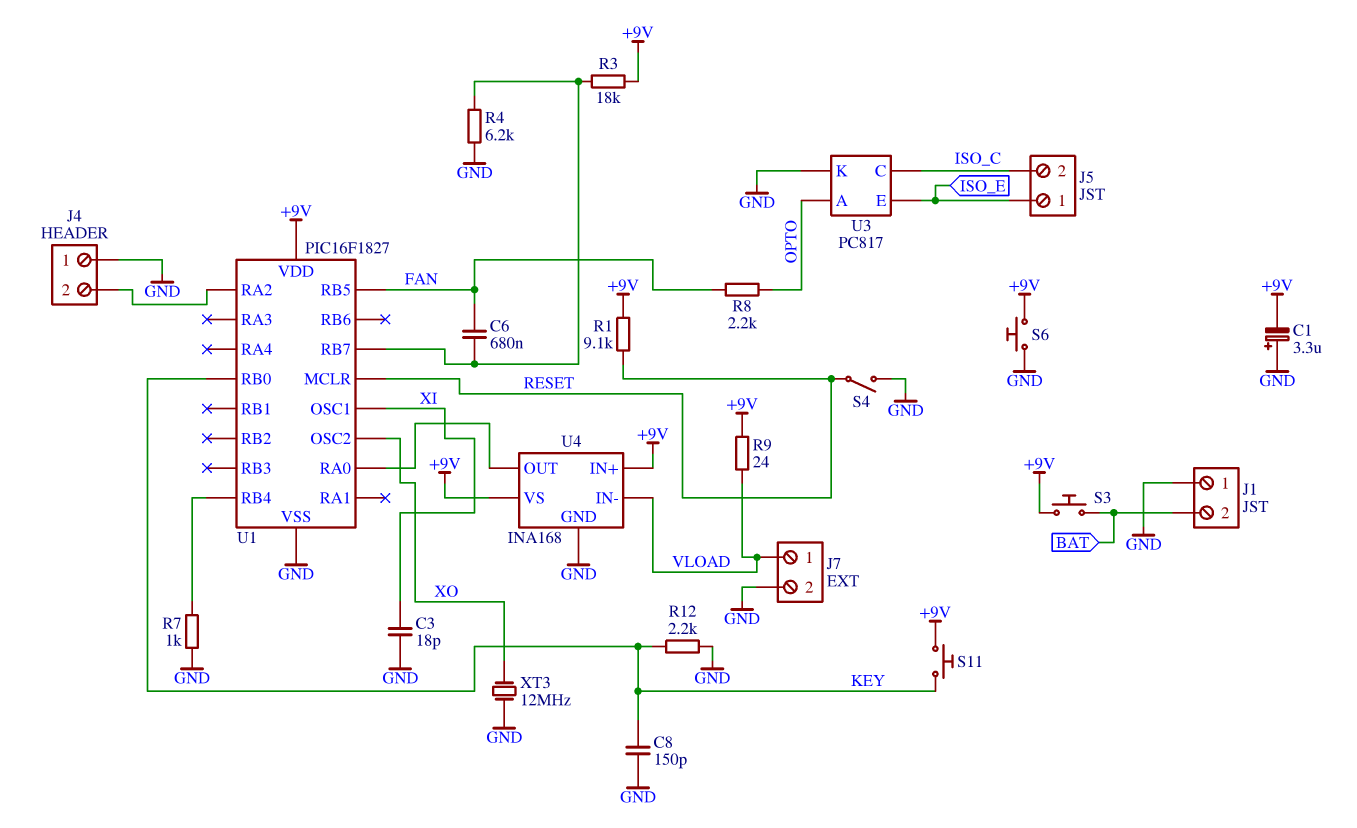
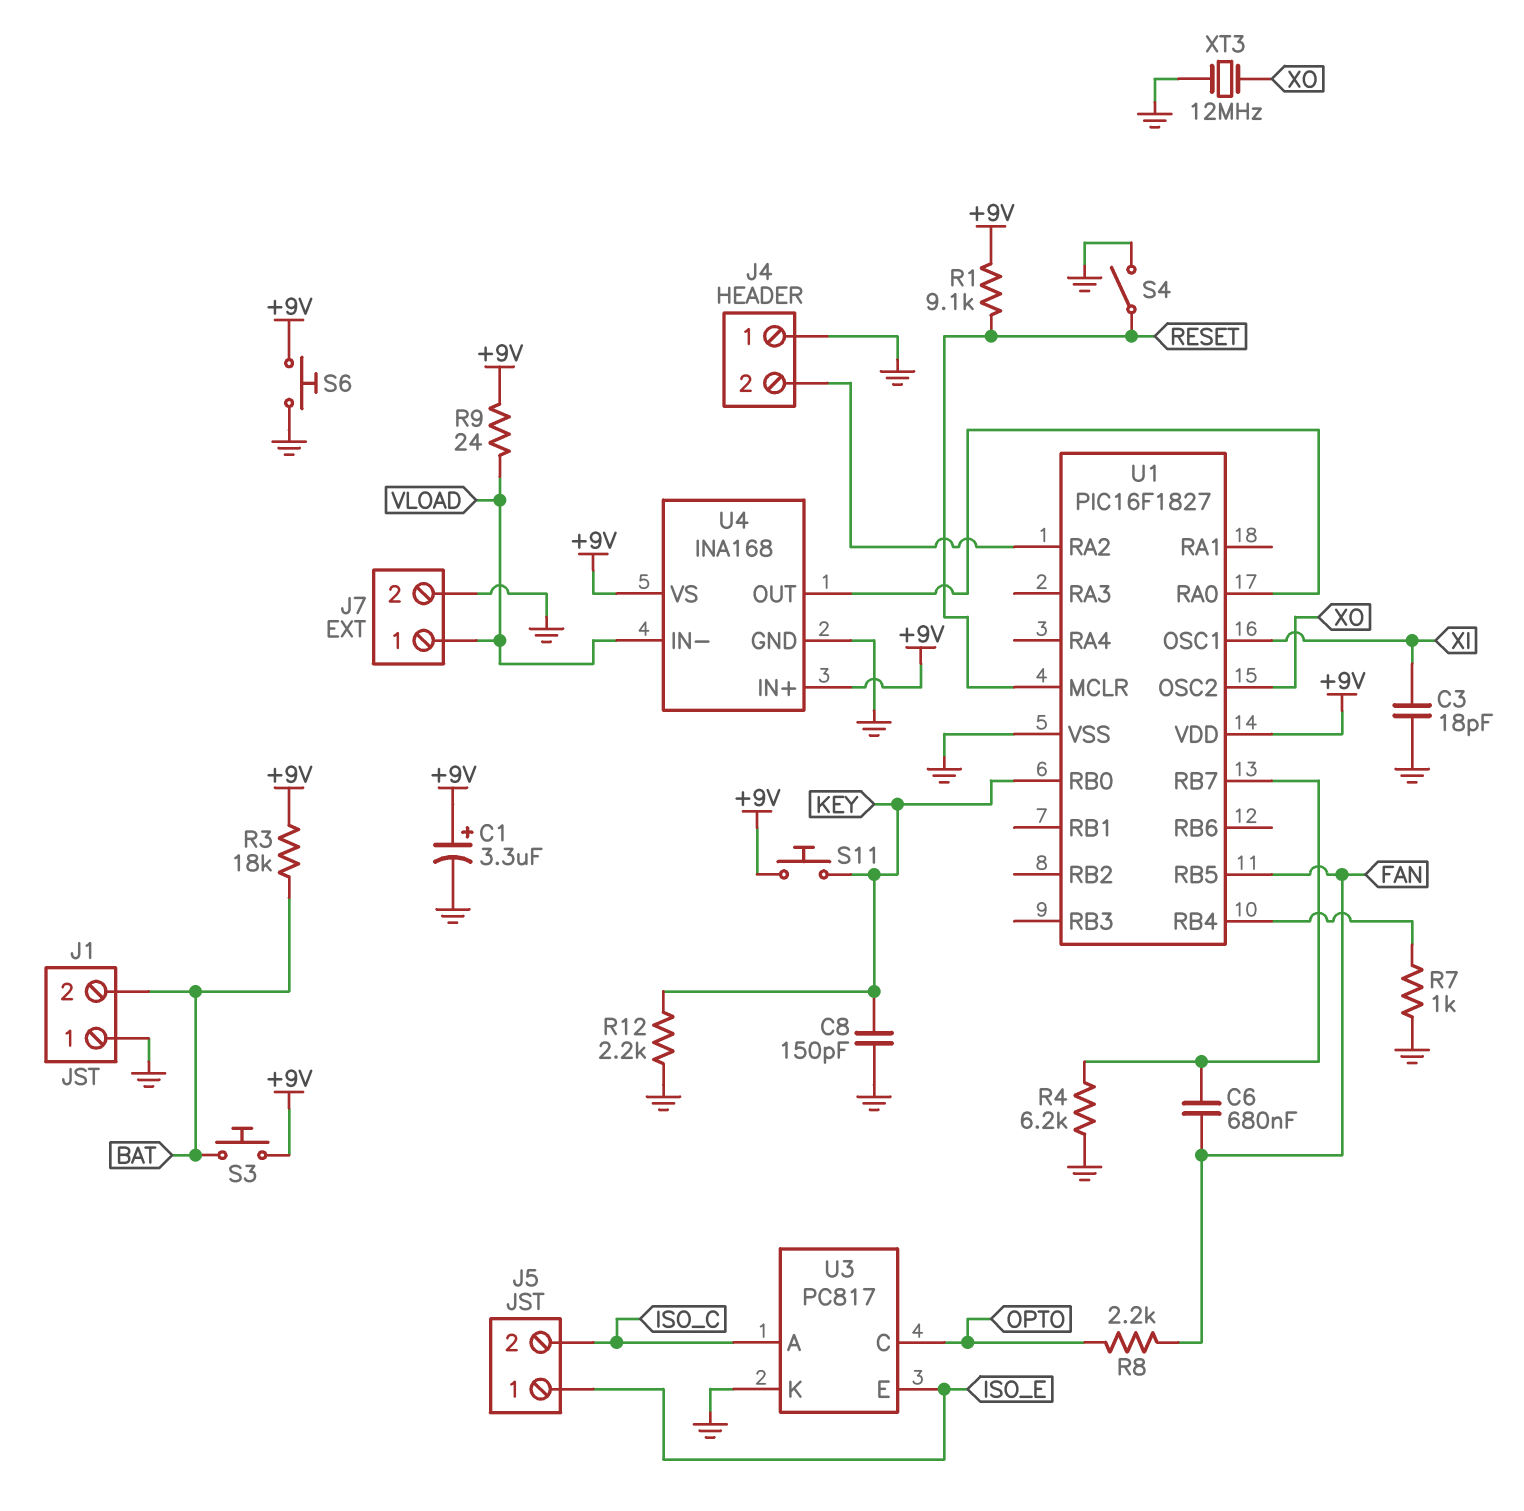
C1: 3.3uF (plus GND, minus +9V) -> 3.3uF (plus +9V, minus GND)
R3: 18k (+9V, U1/RB7) -> 18k (+9V, BAT)
U3 pin A: OPTO -> ISO_C
U3 pin C: ISO_C -> OPTO

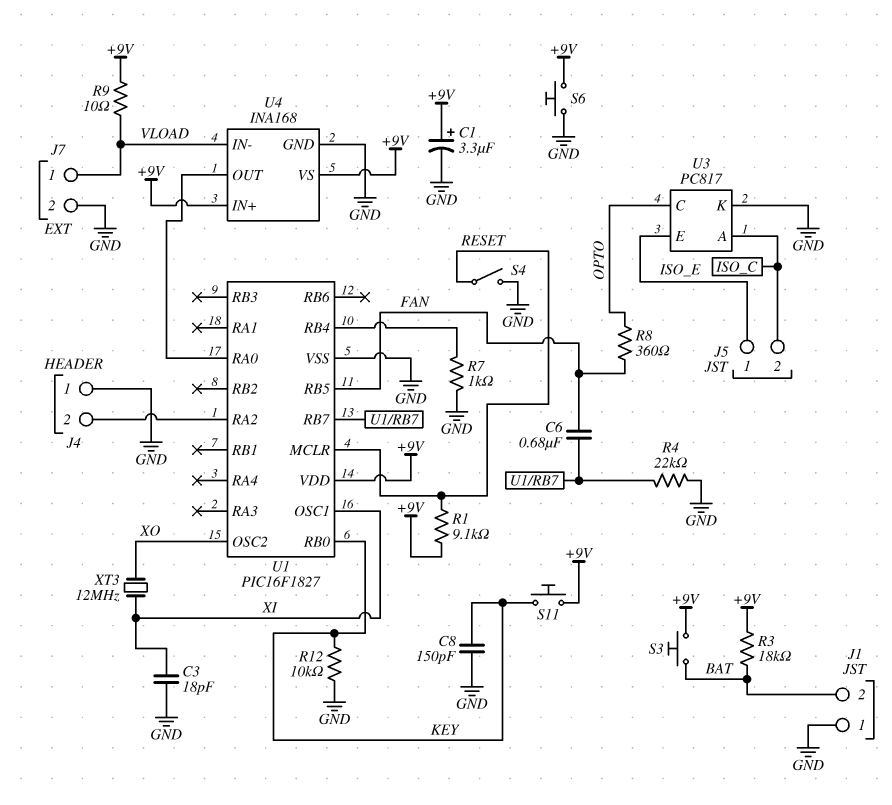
R4: 6.2k (GND, U1/RB7) -> 22k (GND, U1/RB7)
R8: 2.2k (FAN, OPTO) -> 360 (FAN, OPTO)
R9: 24 (+9V, VLOAD) -> 10 (+9V, VLOAD)
R12: 2.2k (GND, KEY) -> 10k (GND, KEY)
XT3: 12MHz (GND, XO) -> 12MHz (XI, XO)

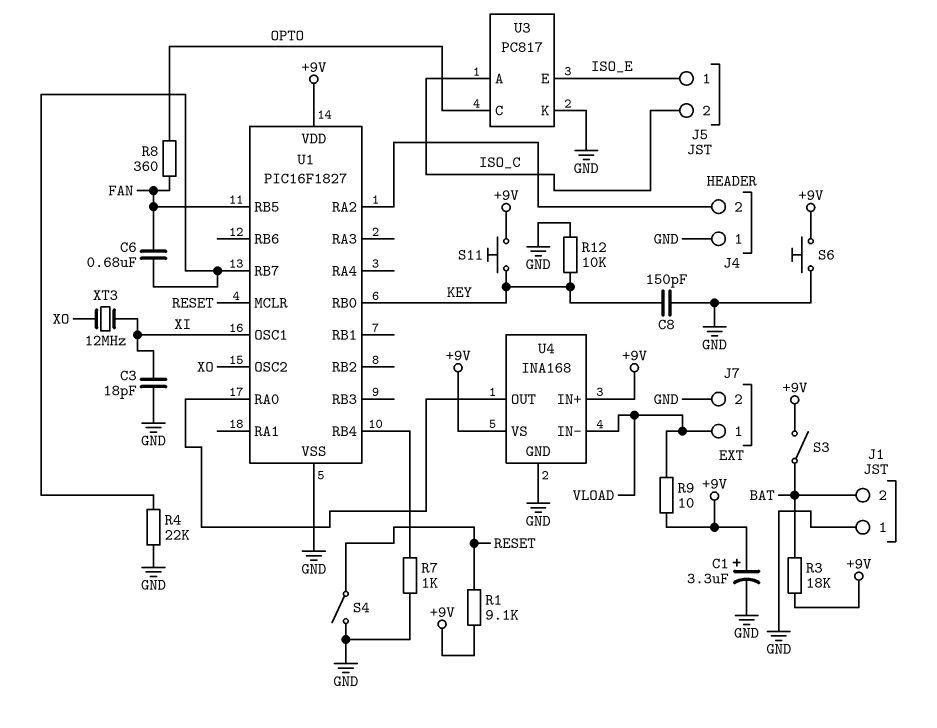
S3: button (+9V, BAT) -> switch (+9V, BAT)

